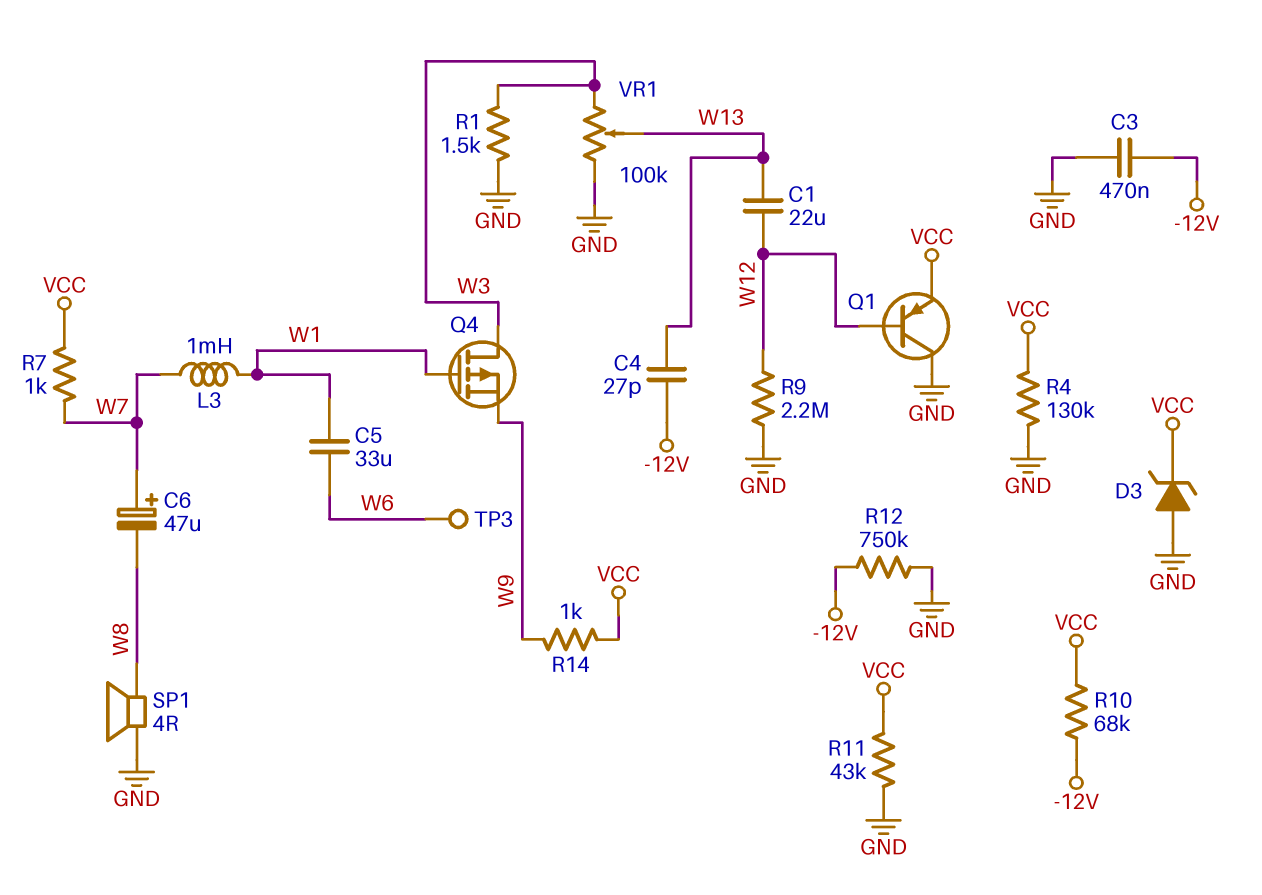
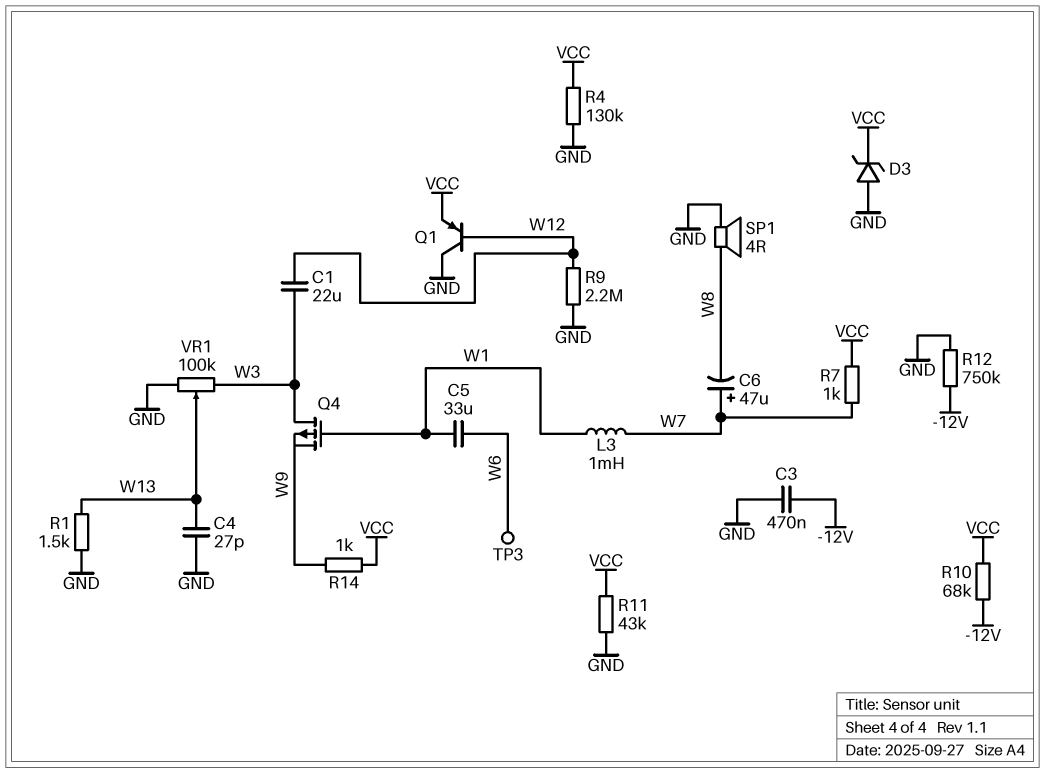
C1: 22uF (W12, W13) -> 22uF (W3, W12)
C4: 27pF (-12V, W13) -> 27pF (GND, W13)
R1: 1.5k (GND, W3) -> 1.5k (GND, W13)

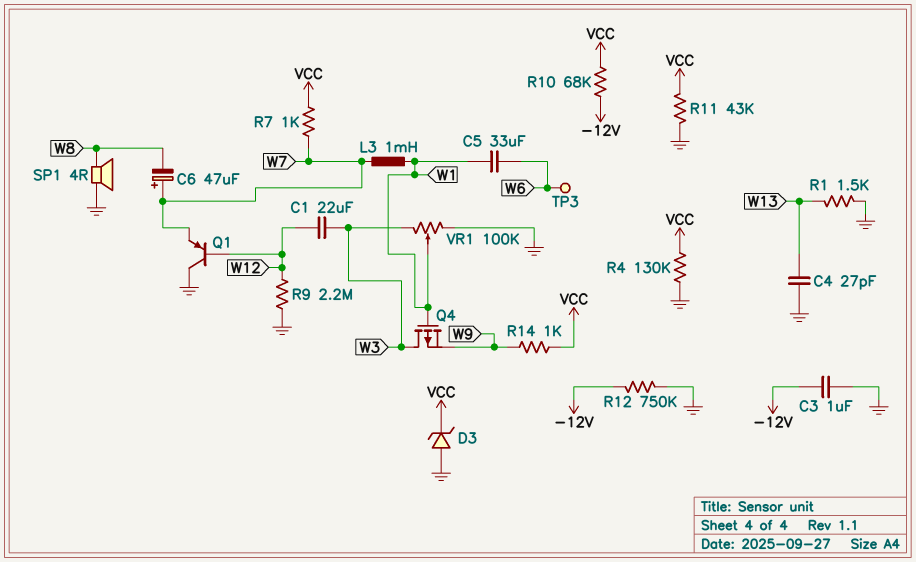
C3: 470nF (-12V, GND) -> 1uF (-12V, GND)
Q1: PNP (B W12, C GND, E VCC) -> PNP (B W12, C GND, E W7)
VR1: 100k (GND, W3, wiper W13) -> 100k (GND, W3, wiper W1)

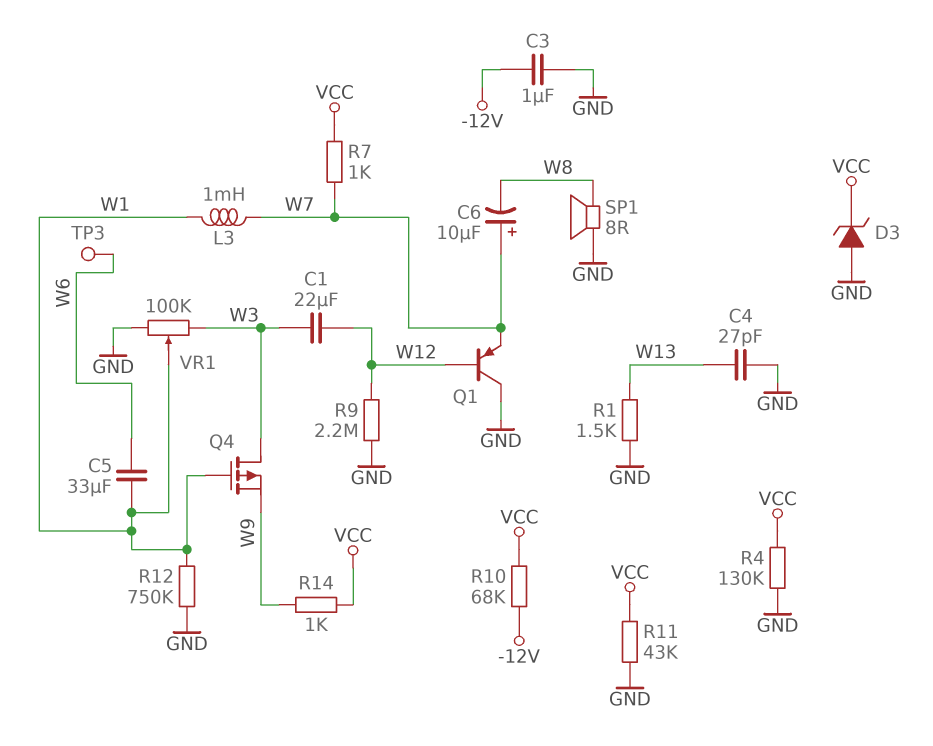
C6: 47uF (plus W7, minus W8) -> 10uF (plus W7, minus W8)
R12: 750k (-12V, GND) -> 750k (GND, W1)
SP1: speaker 4R (GND, W8) -> speaker 8R (GND, W8)

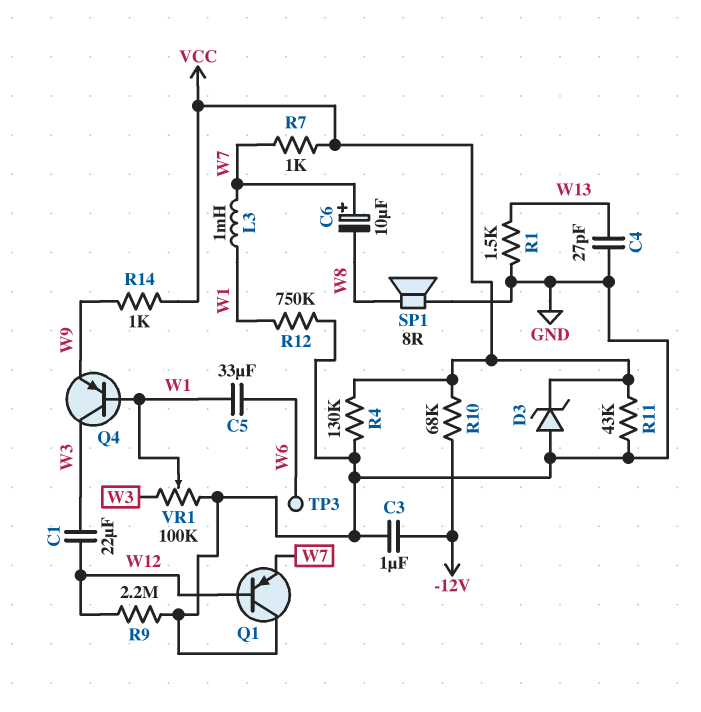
Q4: PMOS (G W1, D W3, S W9) -> PNP (B W1, C W3, E W9)

